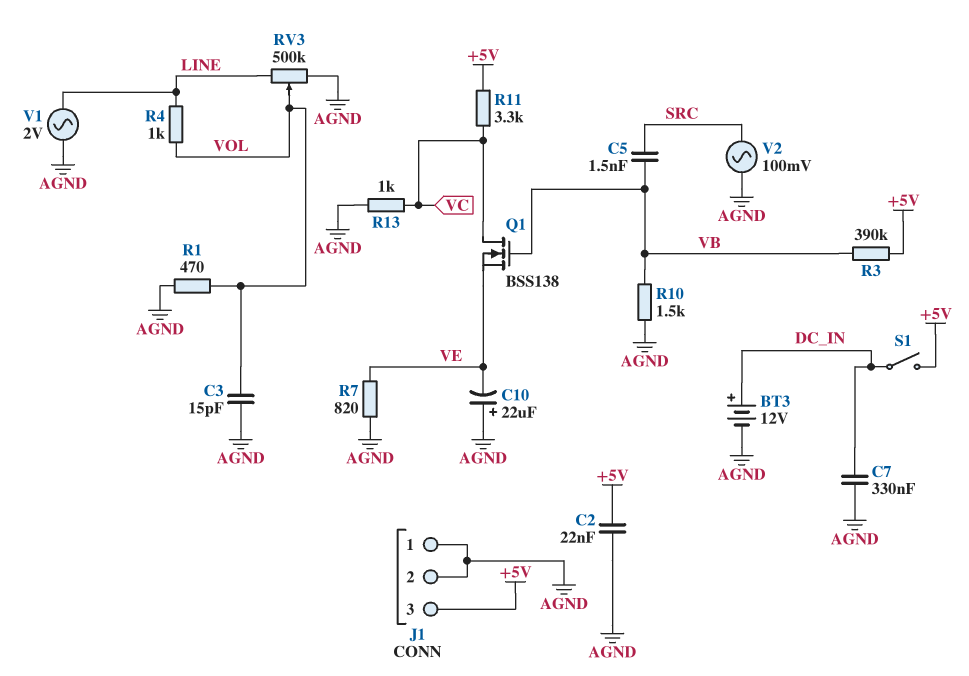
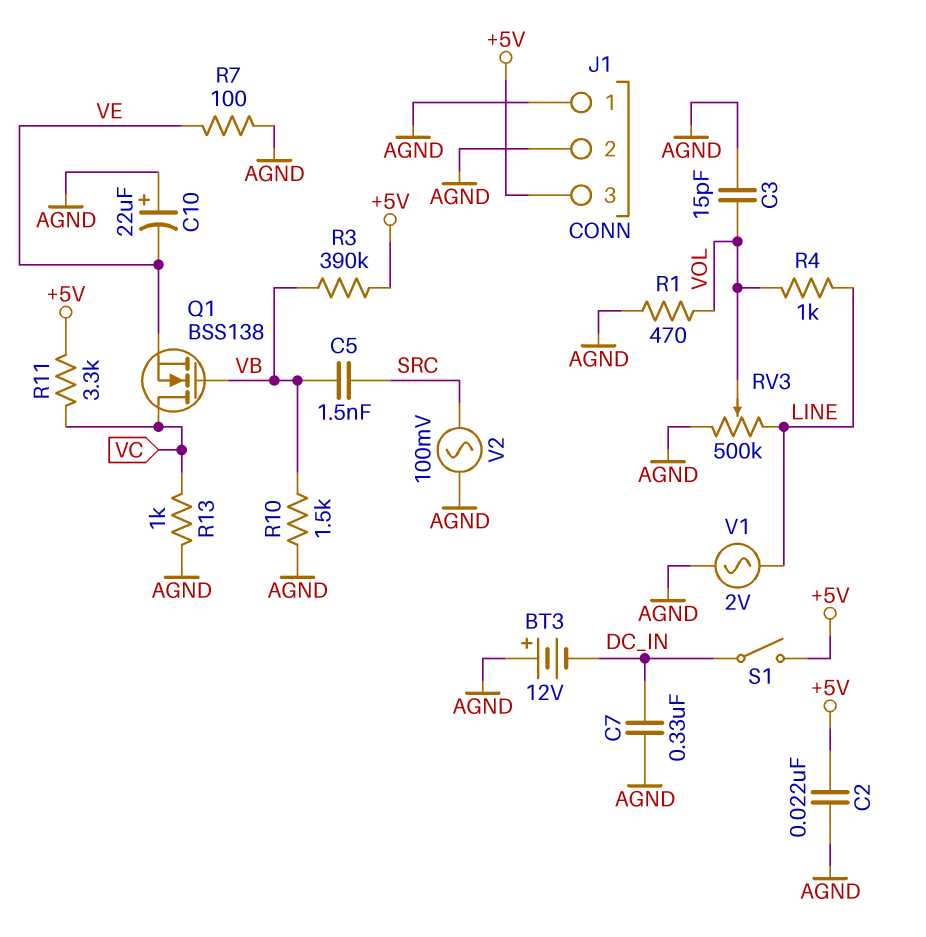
BT3: 12V (plus DC_IN, minus AGND) -> 12V (plus AGND, minus DC_IN)
R7: 820 (AGND, VE) -> 100 (AGND, VE)

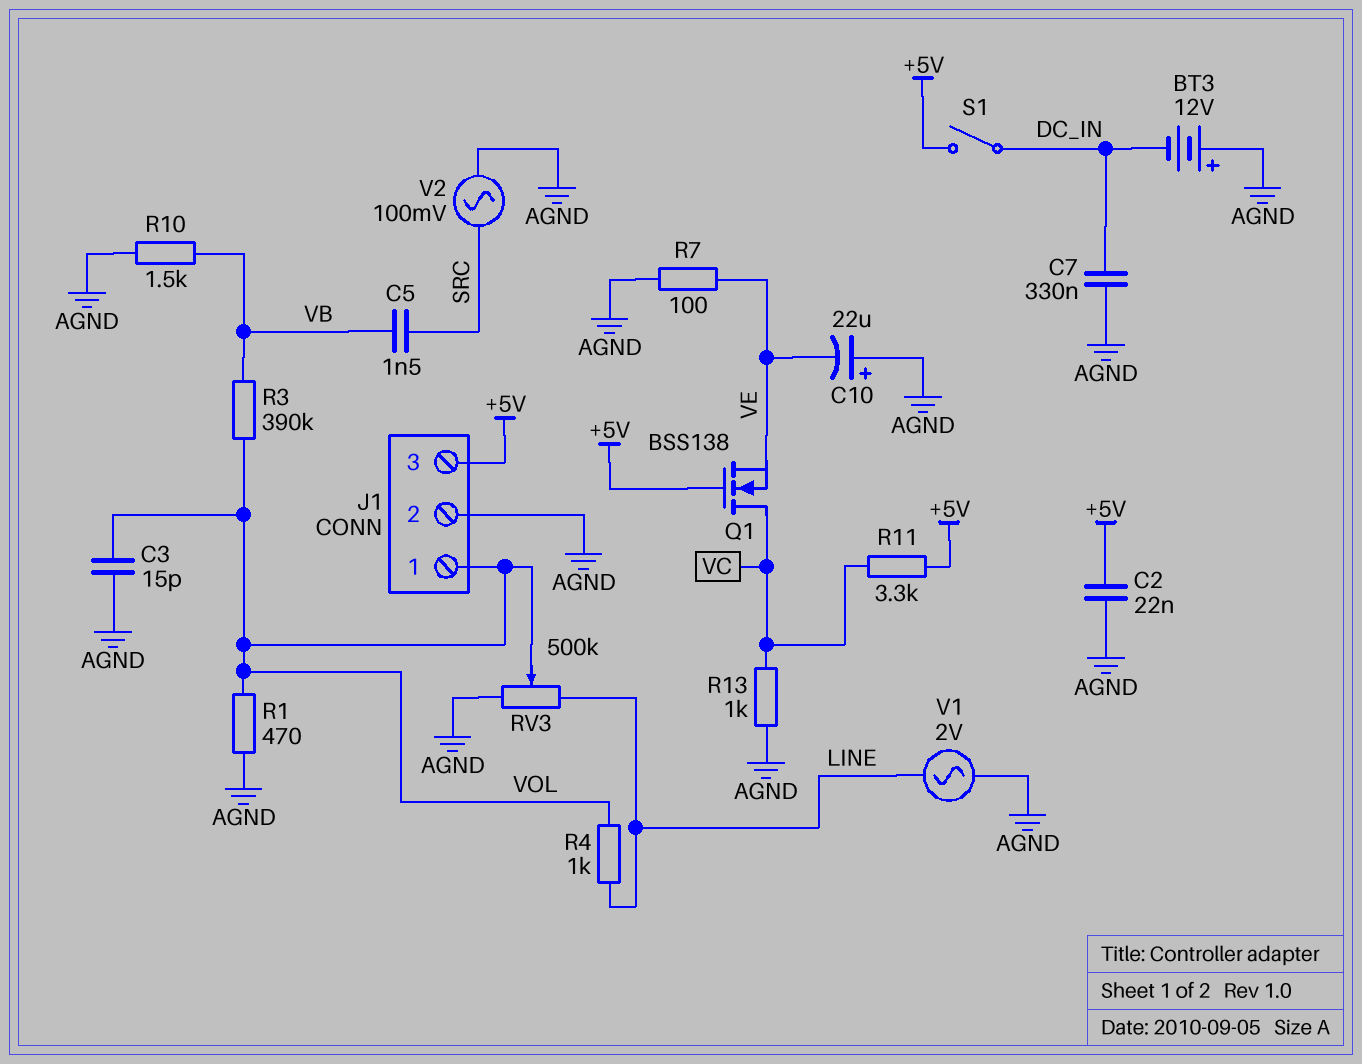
J1 pin 1: AGND -> VOL
Q1: NMOS BSS138 (G VB, D VC, S VE) -> NMOS BSS138 (G +5V, D VC, S VE)
R3: 390k (+5V, VB) -> 390k (VB, VOL)

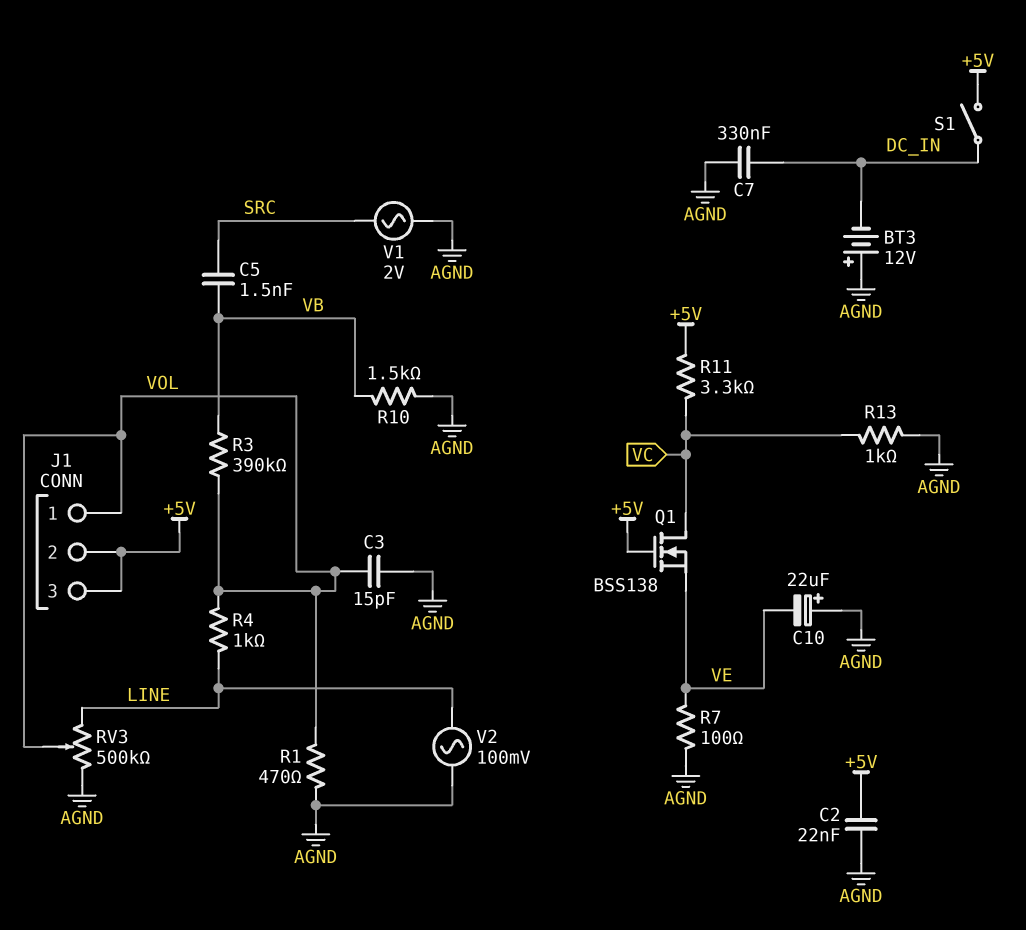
J1 pin 2: AGND -> +5V
V1: AC 2V (AGND, LINE) -> AC 2V (AGND, SRC)
V2: AC 100mV (AGND, SRC) -> AC 100mV (AGND, LINE)

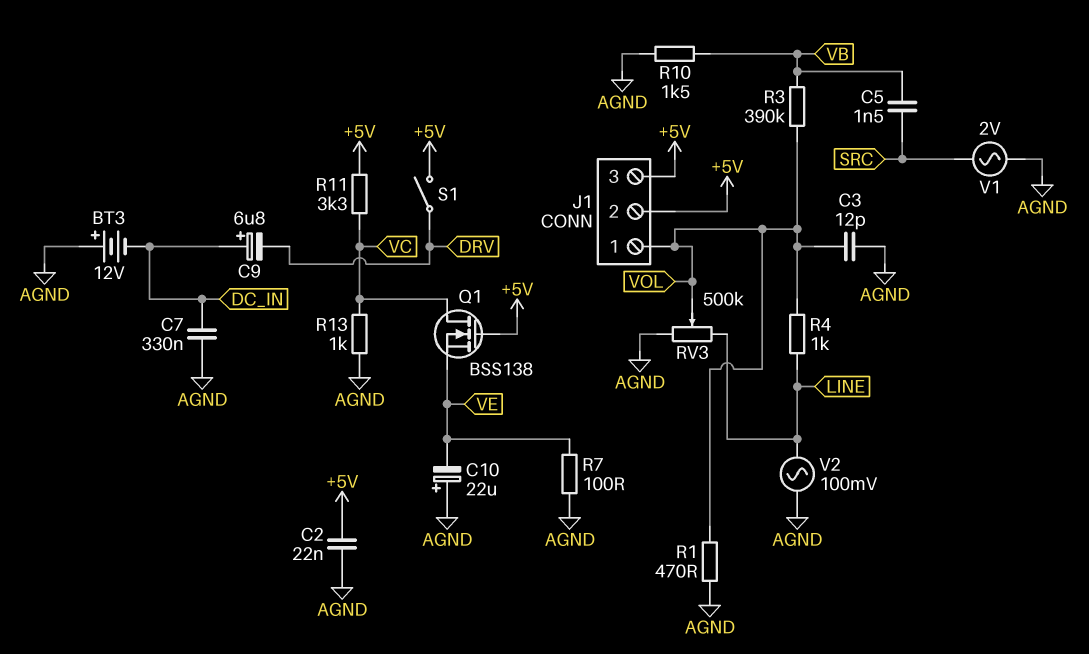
C3: 15pF (AGND, VOL) -> 12pF (AGND, VOL)
C9: none -> 6.8uF (plus DC_IN, minus DRV)
S1: switch (+5V, DC_IN) -> switch (+5V, DRV)

